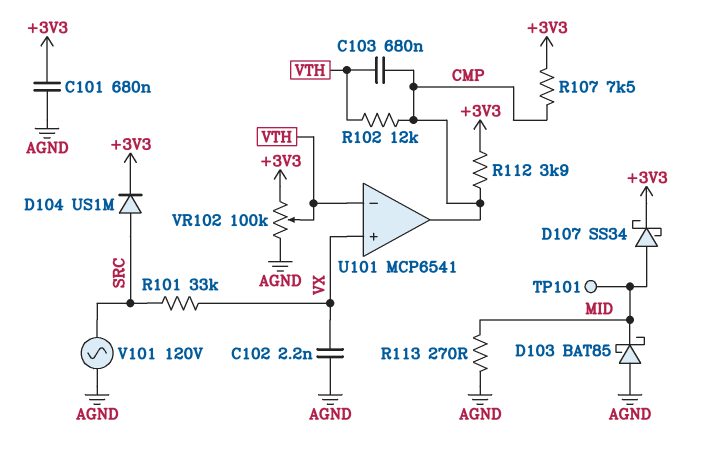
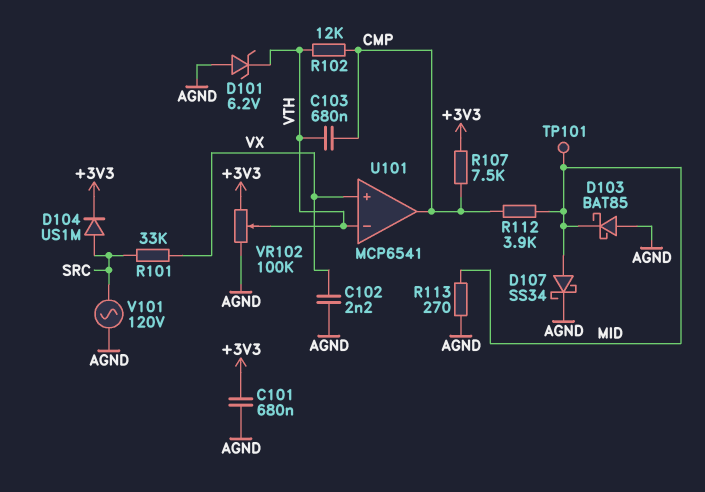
D101: none -> zener 6.2V (A AGND, K VTH)
D107: schottky SS34 (A MID, K +3V3) -> schottky SS34 (A MID, K AGND)
R112: 3.9k (+3V3, CMP) -> 3.9k (CMP, MID)

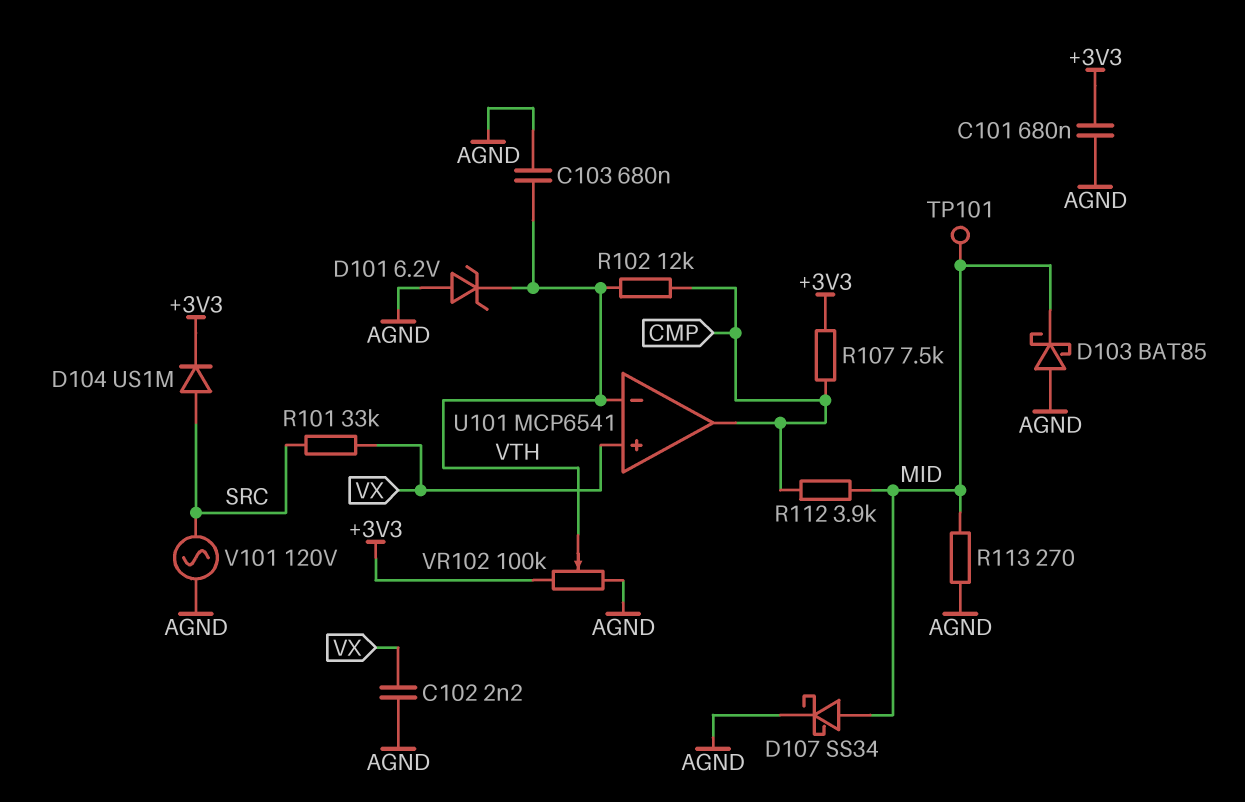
C103: 680nF (CMP, VTH) -> 680nF (AGND, VTH)

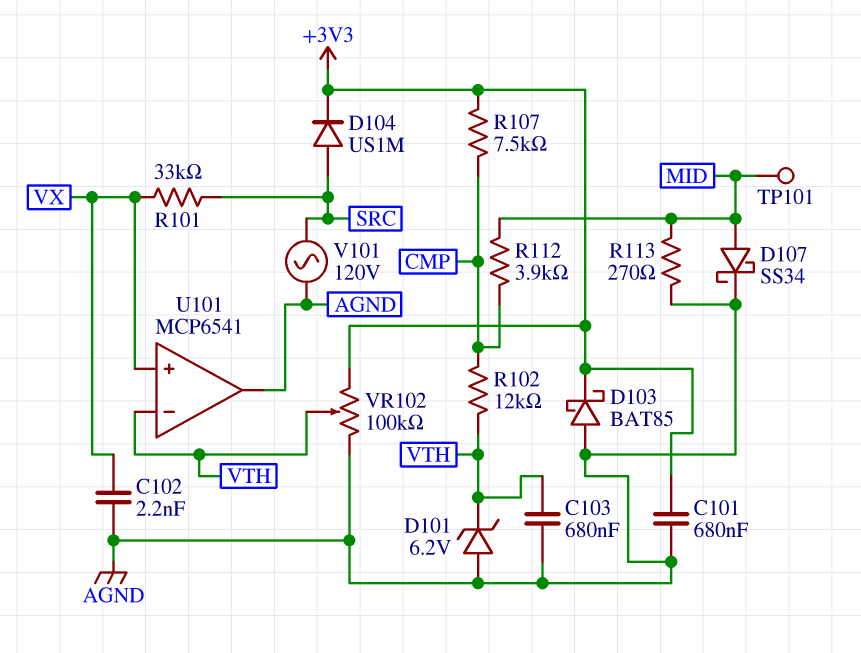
D103: schottky BAT85 (A AGND, K MID) -> schottky BAT85 (A AGND, K +3V3)
U101 pin out: CMP -> AGND

